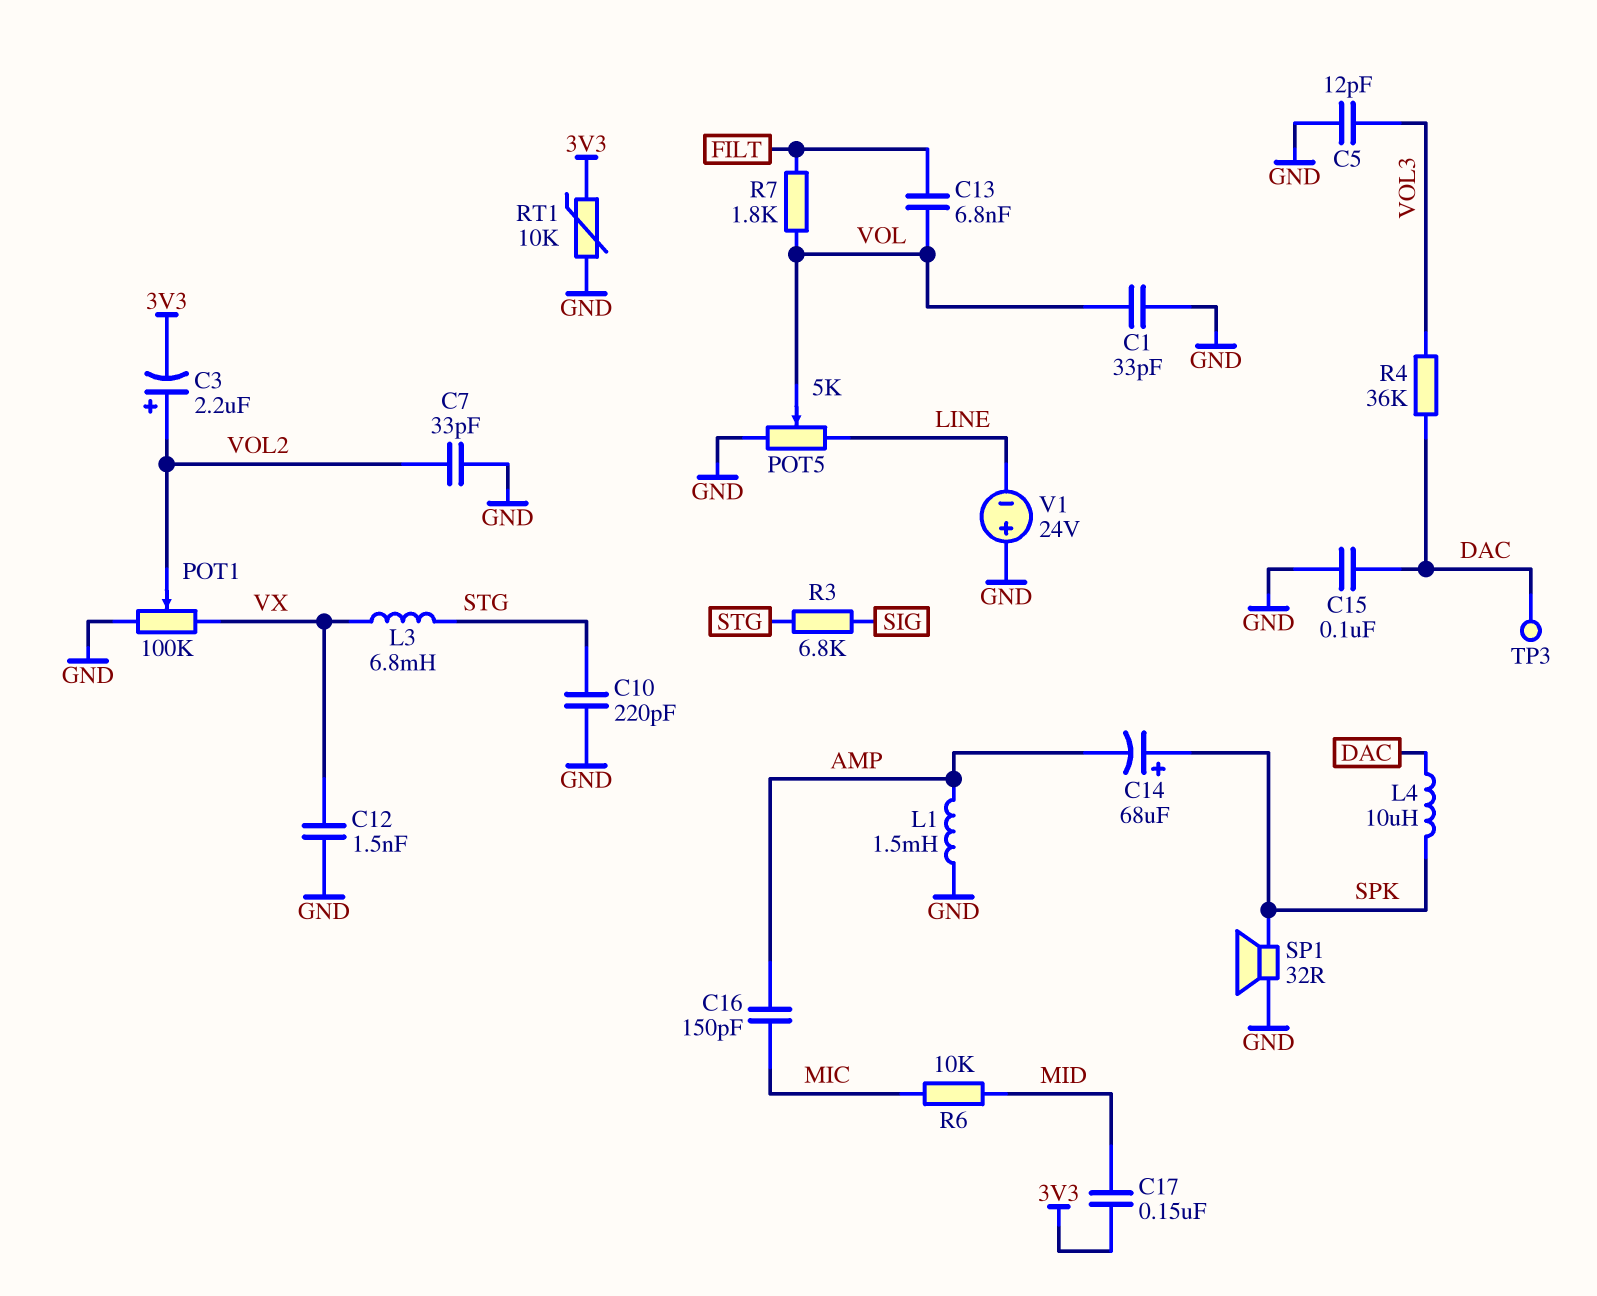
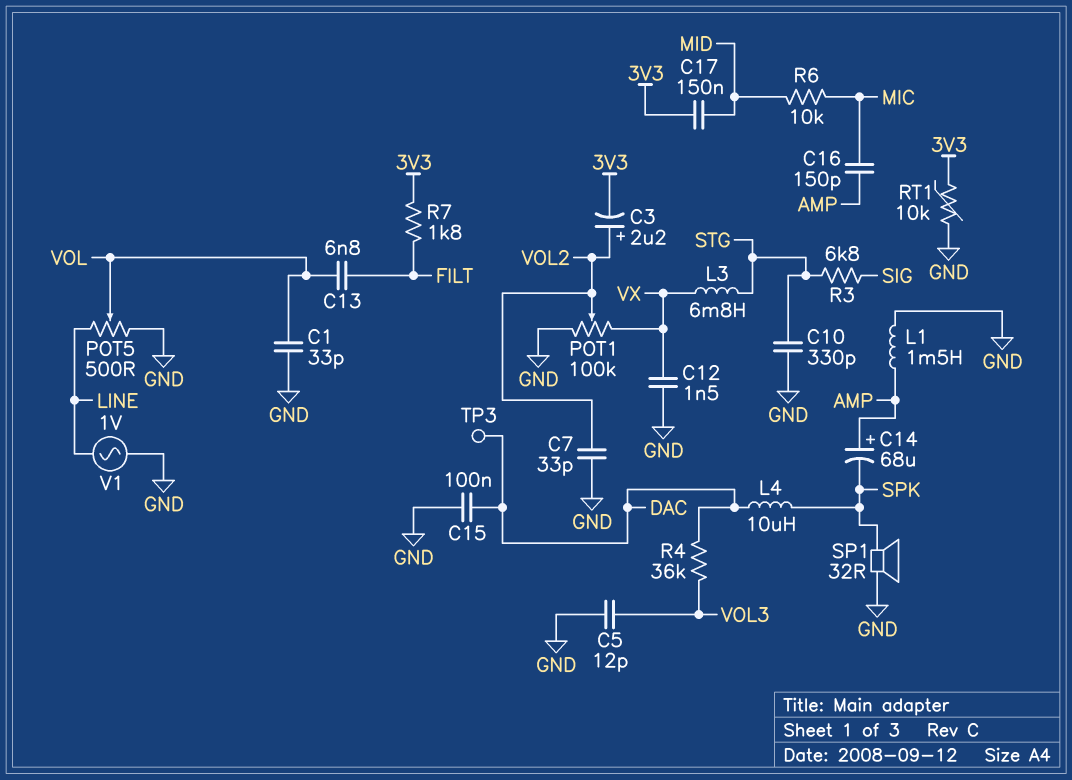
C10: 220pF (GND, STG) -> 330pF (GND, STG)
C14: 68uF (plus SPK, minus AMP) -> 68uF (plus AMP, minus SPK)
POT5: 5k (GND, LINE, wiper VOL) -> 500 (GND, LINE, wiper VOL)
R7: 1.8k (FILT, VOL) -> 1.8k (3V3, FILT)
V1: 24V (plus GND, minus LINE) -> AC 1V (GND, LINE)

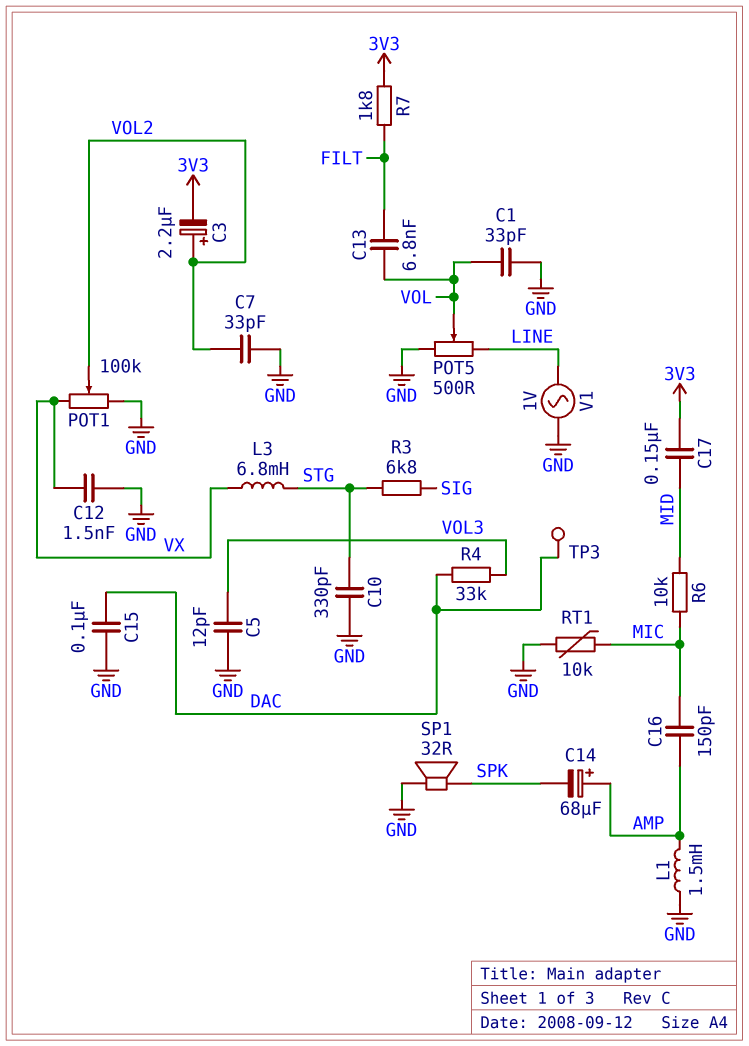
L4: 10uH (DAC, SPK) -> none
R4: 36k (DAC, VOL3) -> 33k (DAC, VOL3)
RT1: 10k (3V3, GND) -> 10k (GND, MIC)

